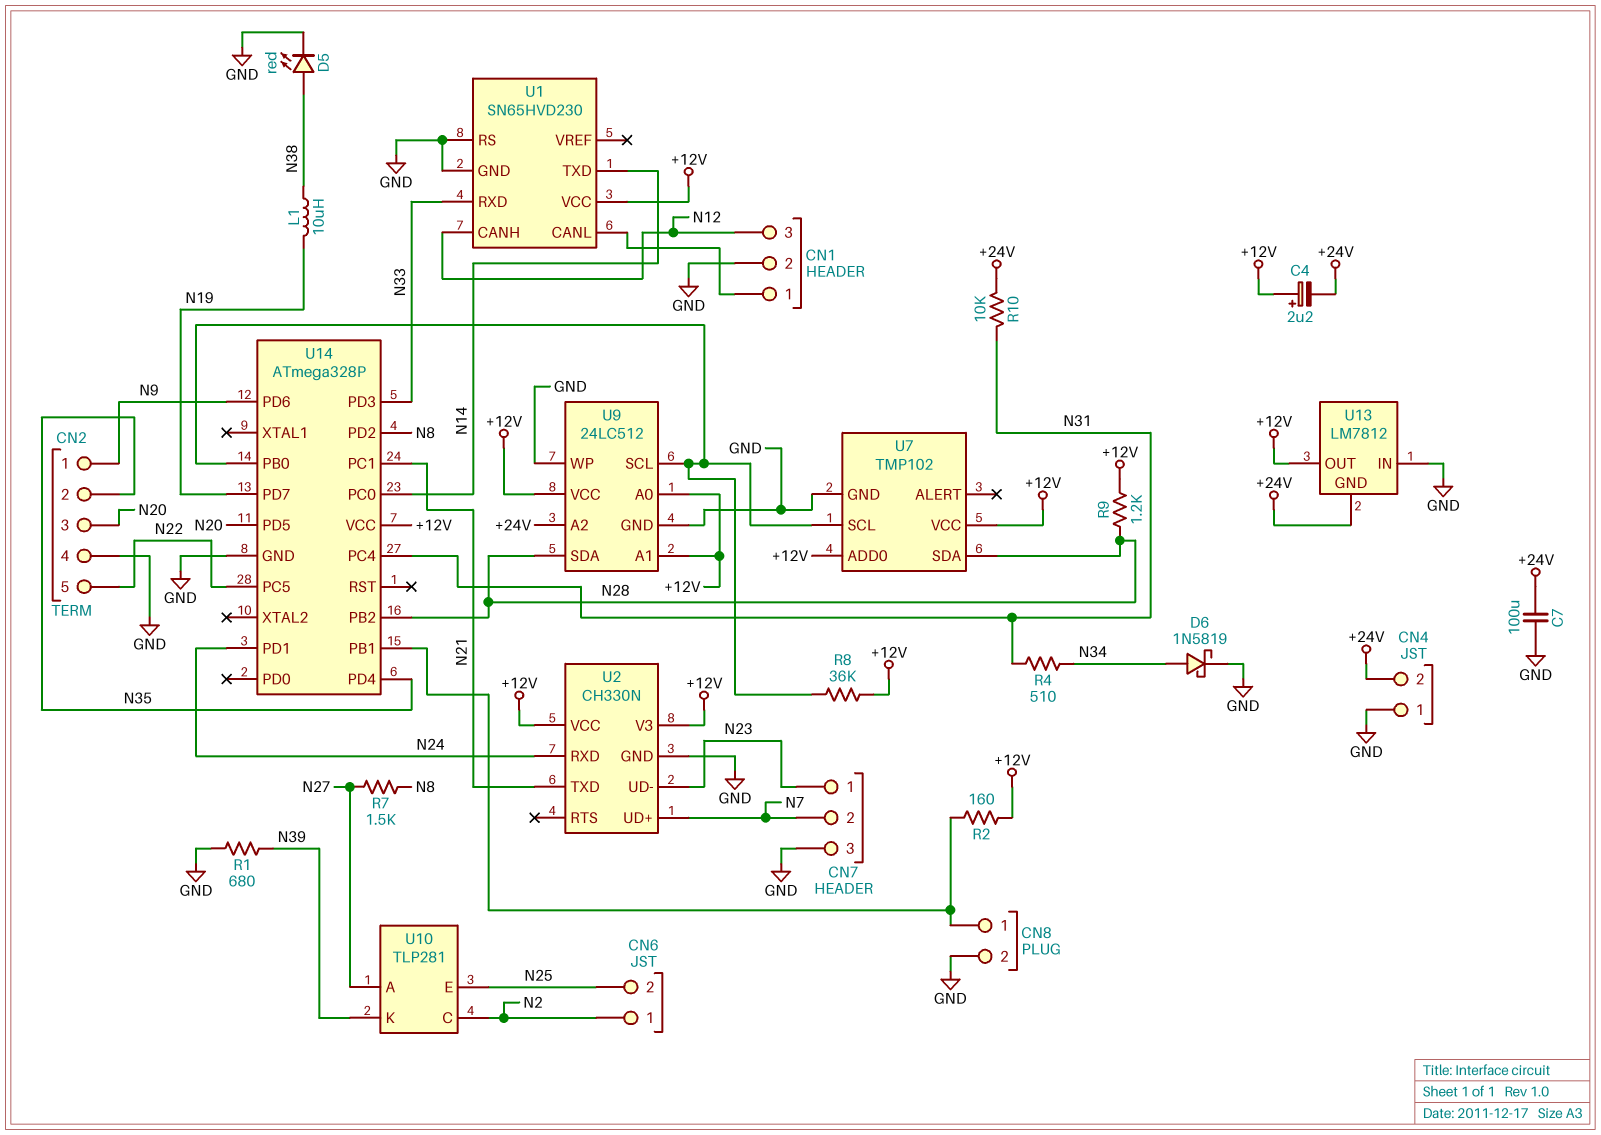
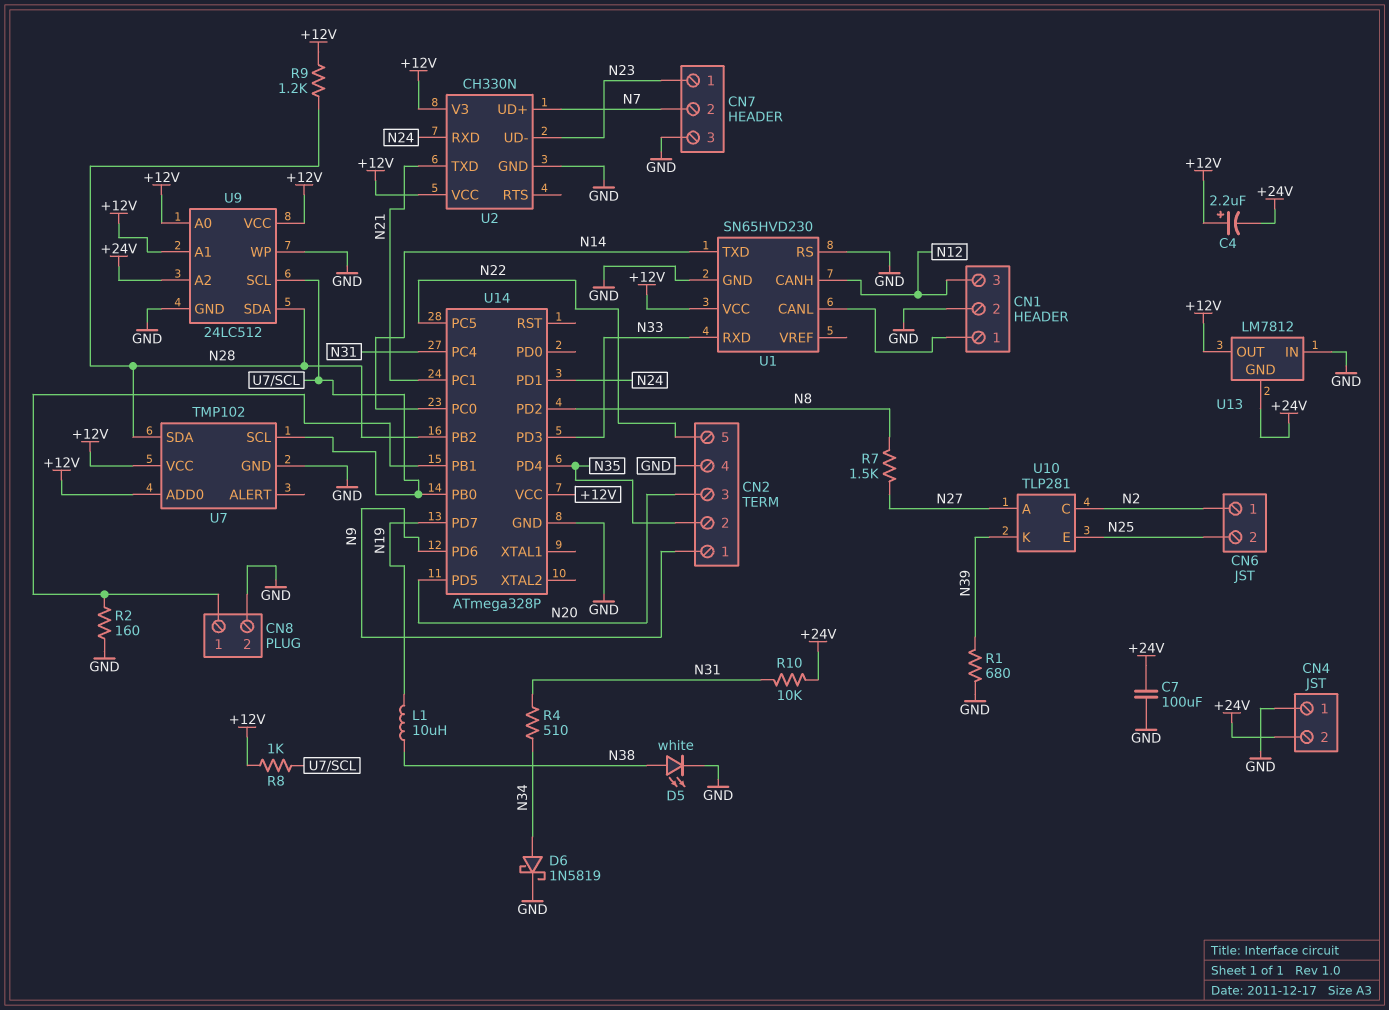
D5: LED red (A N38, K GND) -> LED white (A N38, K GND)
R2: 160 (+12V, CN8/1) -> 160 (CN8/1, GND)
R8: 36k (+12V, U7/SCL) -> 1k (+12V, U7/SCL)

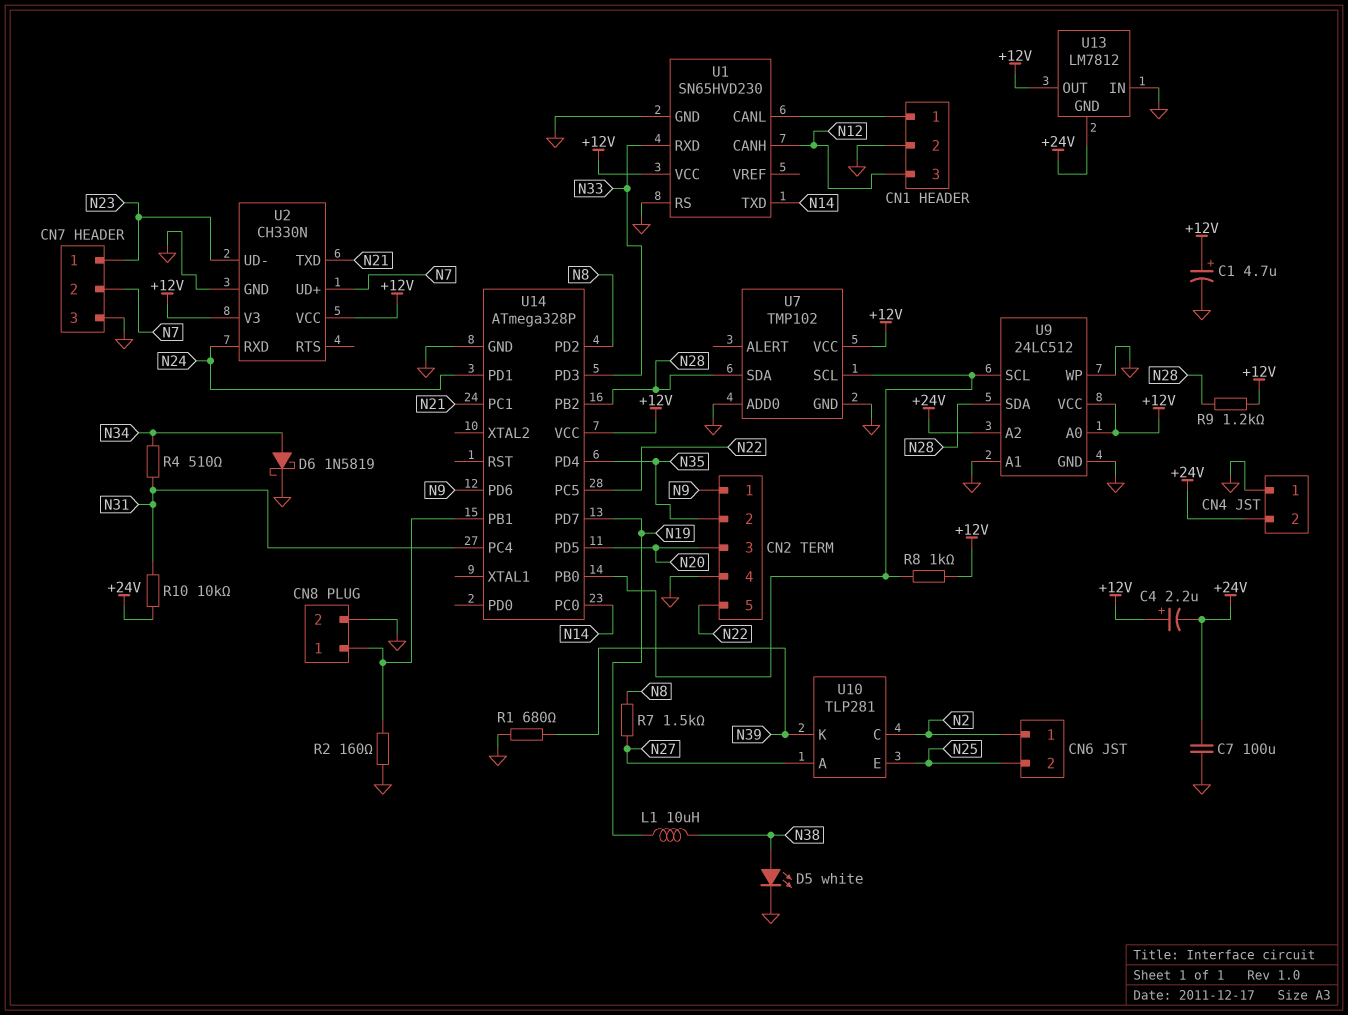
C1: none -> 4.7uF (plus +12V, minus GND)
U7 pin ADD0: +12V -> GND
U9 pin A1: +12V -> GND

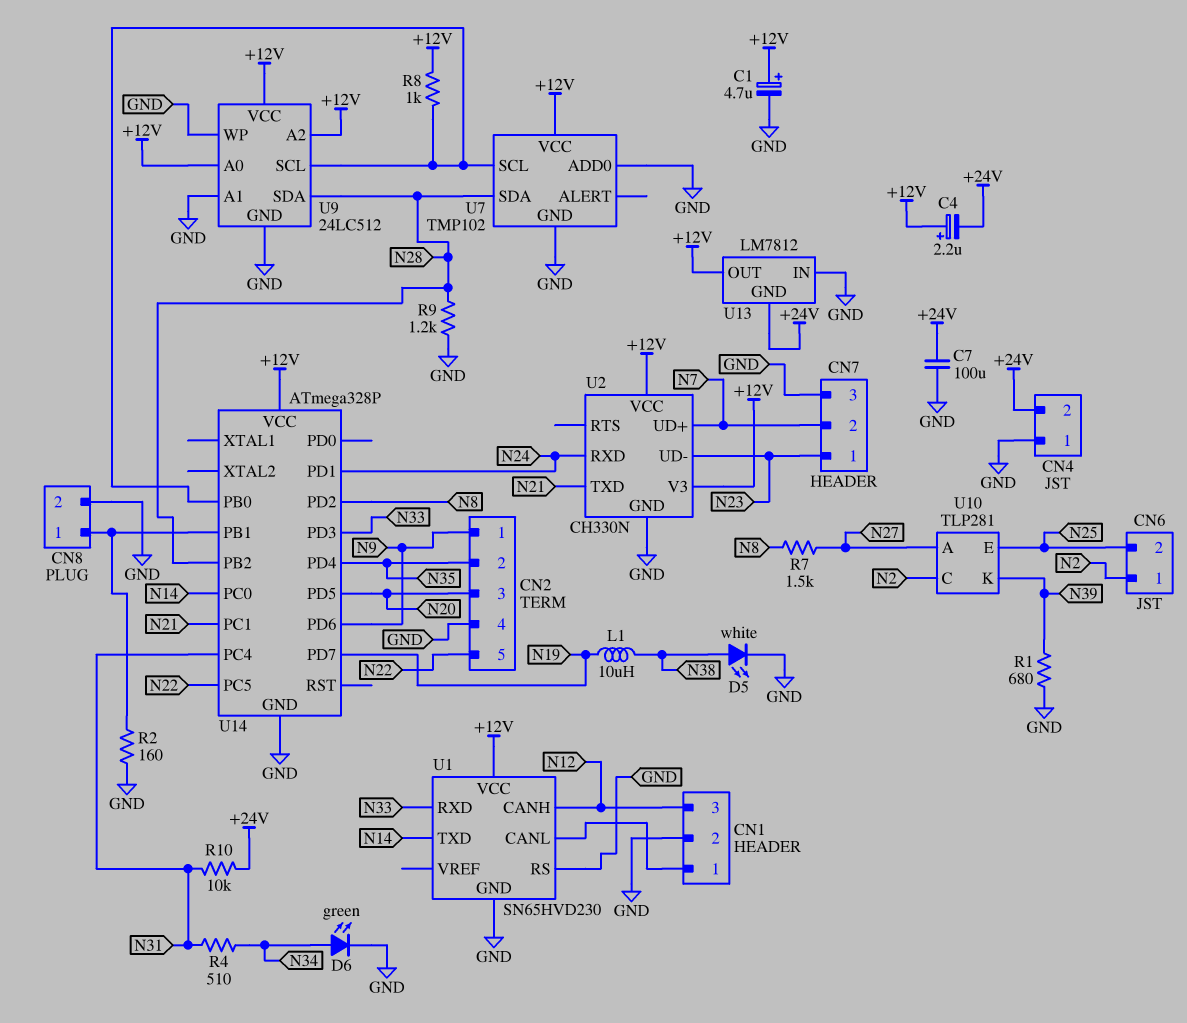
D6: schottky 1N5819 (A N34, K GND) -> LED green (A N34, K GND)
R9: 1.2k (+12V, N28) -> 1.2k (GND, N28)
U9 pin A2: +24V -> +12V

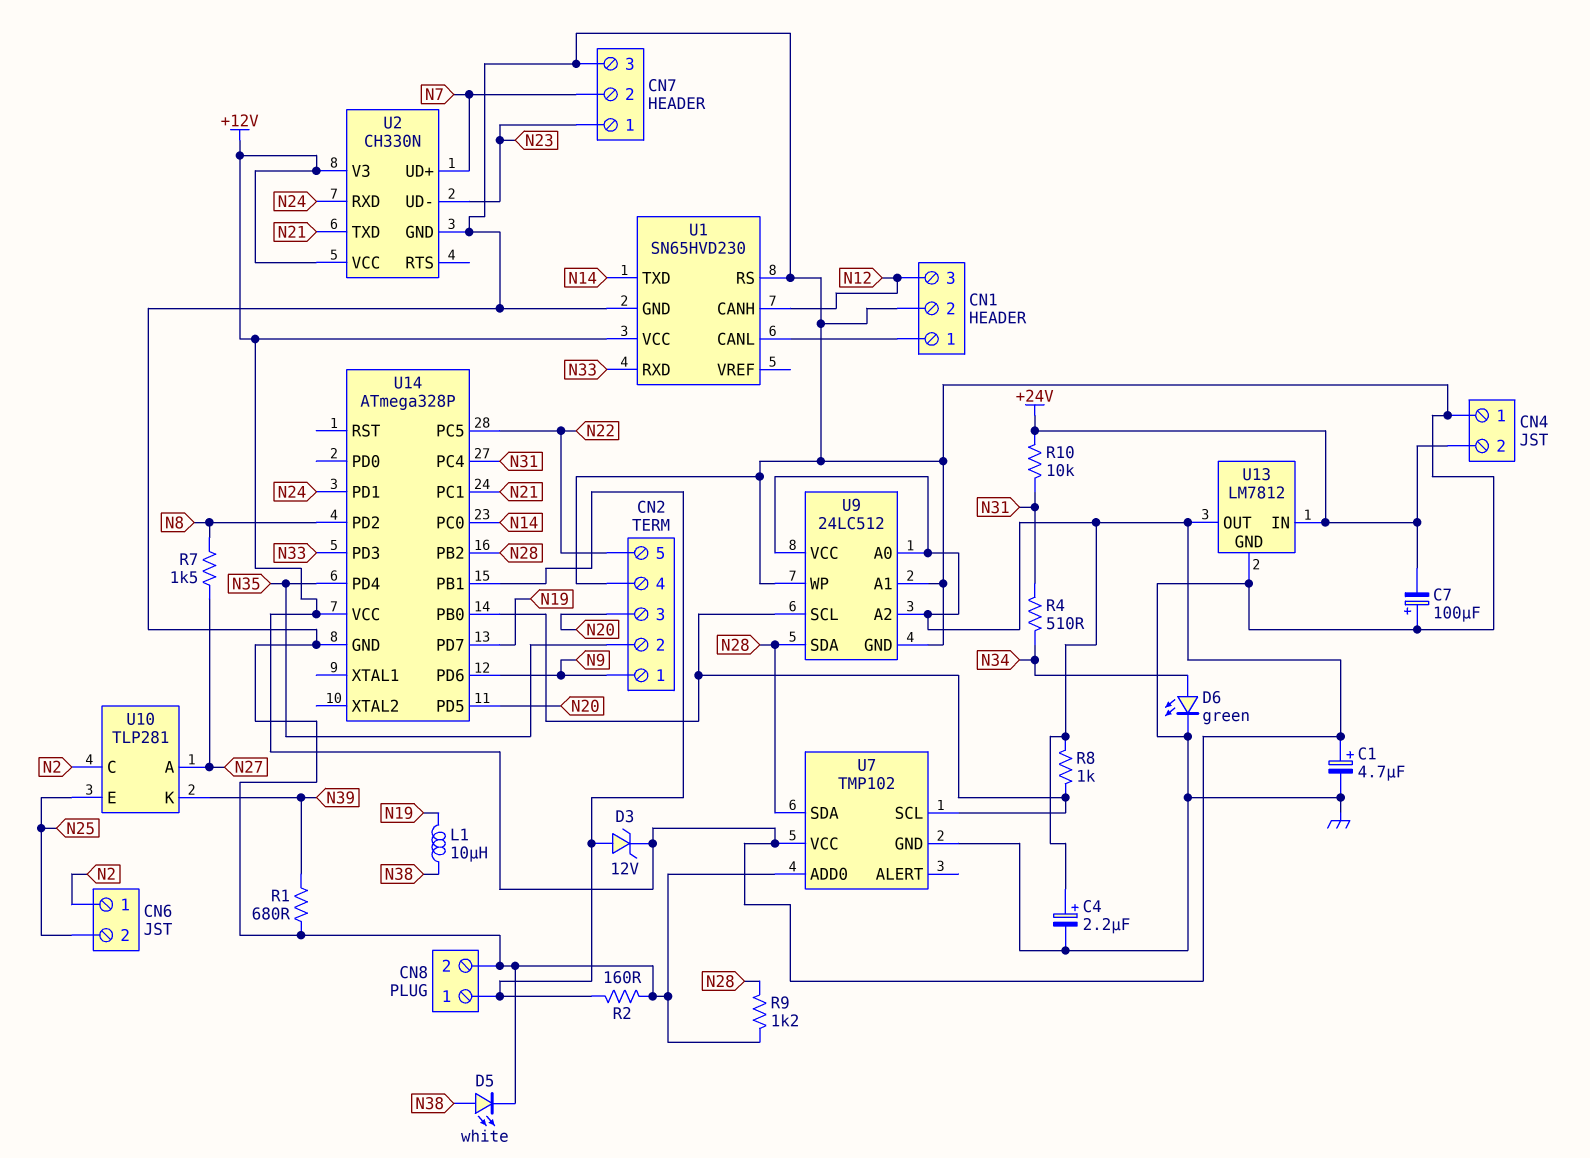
C4: 2.2uF (plus +12V, minus +24V) -> 2.2uF (plus +12V, minus GND)
C7: 100uF (+24V, GND) -> 100uF (plus GND, minus +24V)
D3: none -> zener 12V (A CN8/1, K +12V)
U13 pin GND: +24V -> GND
U13 pin IN: GND -> +24V

